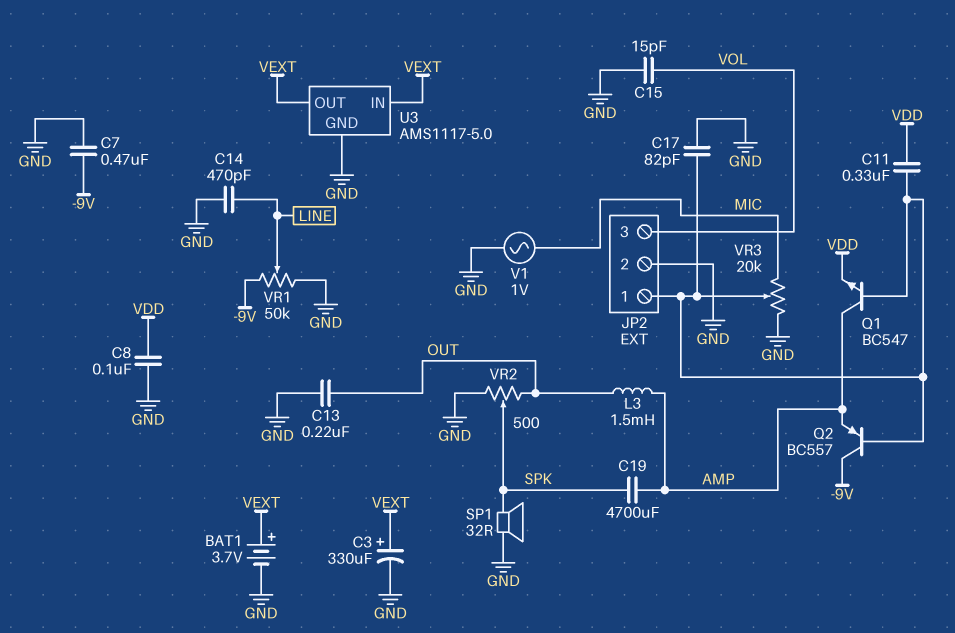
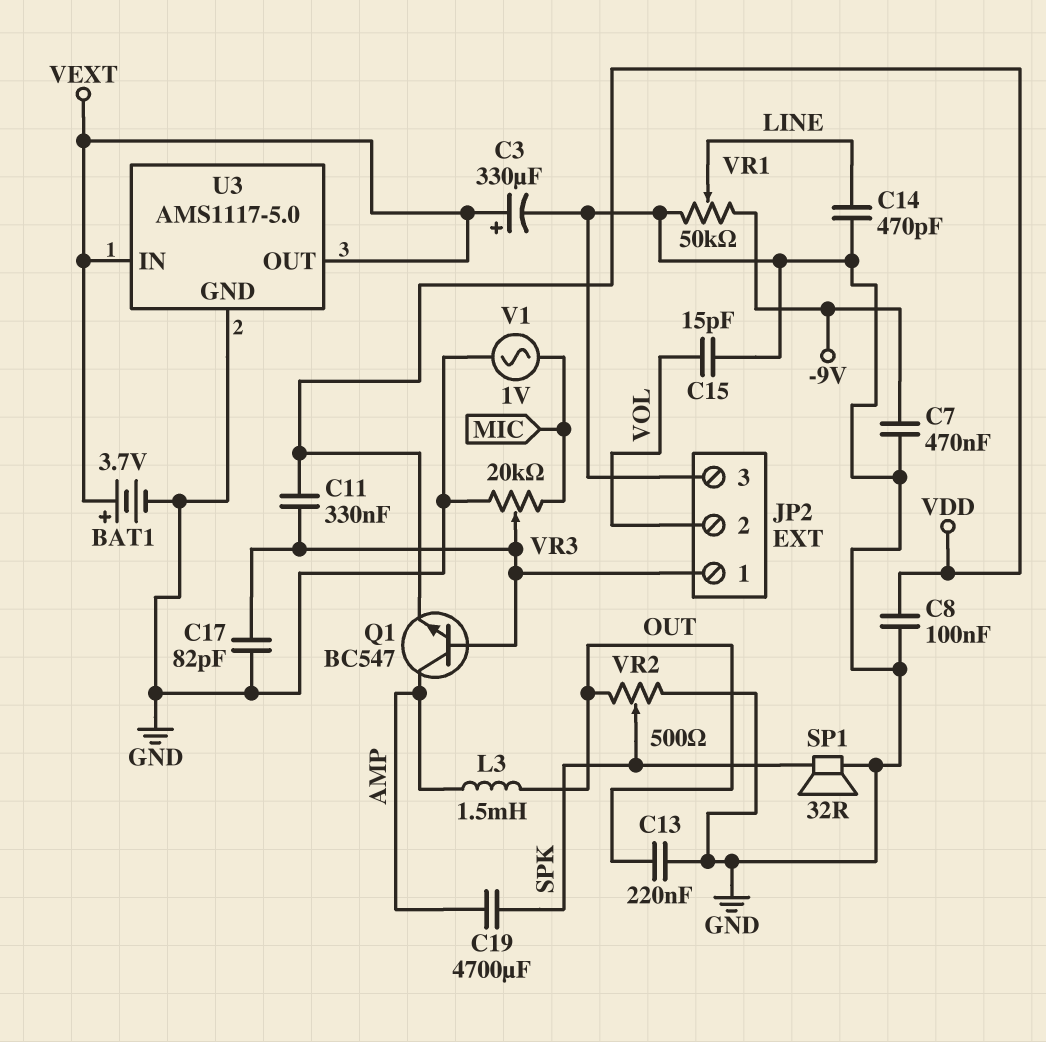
JP2 pin 2: GND -> VOL
JP2 pin 3: VOL -> GND
Q2: PNP BC557 (B JP2/1, C -9V, E AMP) -> none

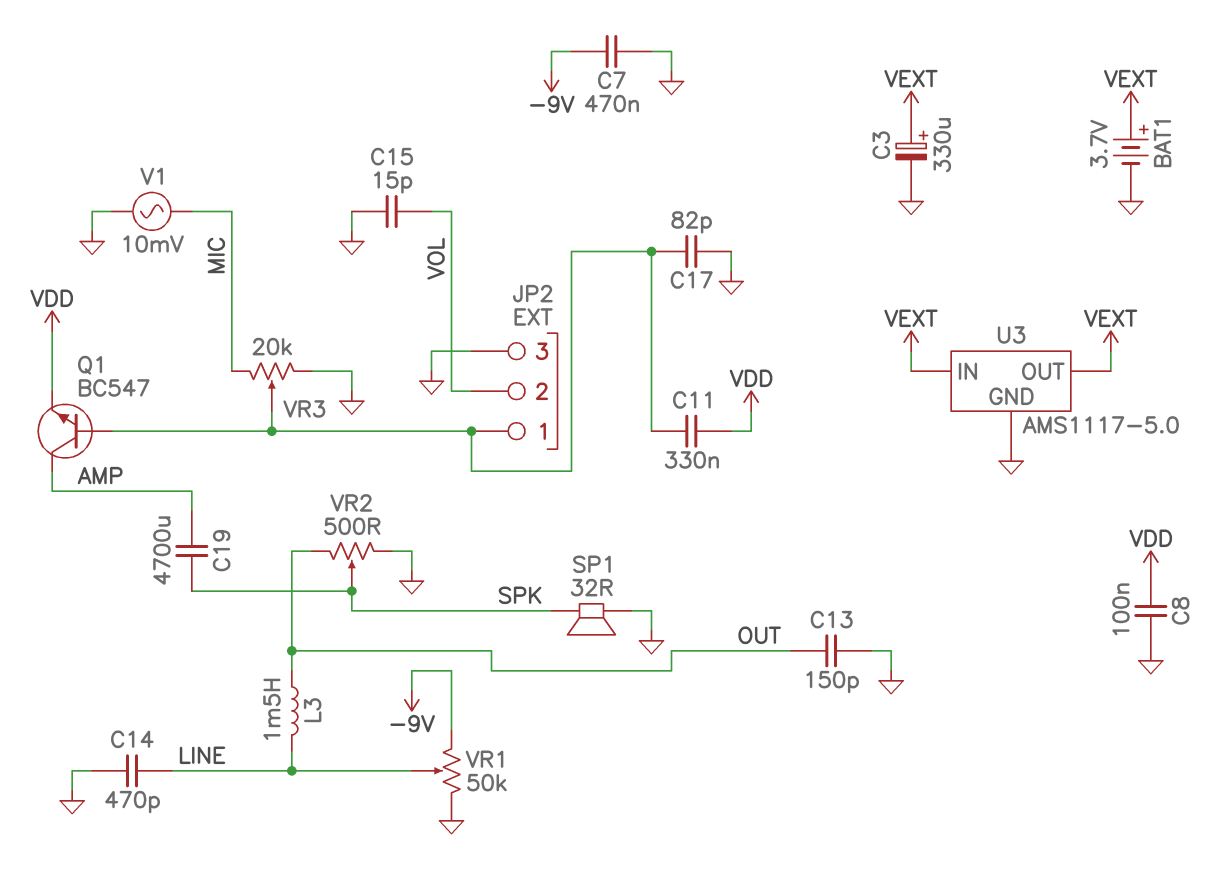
C13: 220nF (GND, OUT) -> 150pF (GND, OUT)
L3: 1.5mH (AMP, OUT) -> 1.5mH (LINE, OUT)
V1: AC 1V (GND, MIC) -> AC 10mV (GND, MIC)

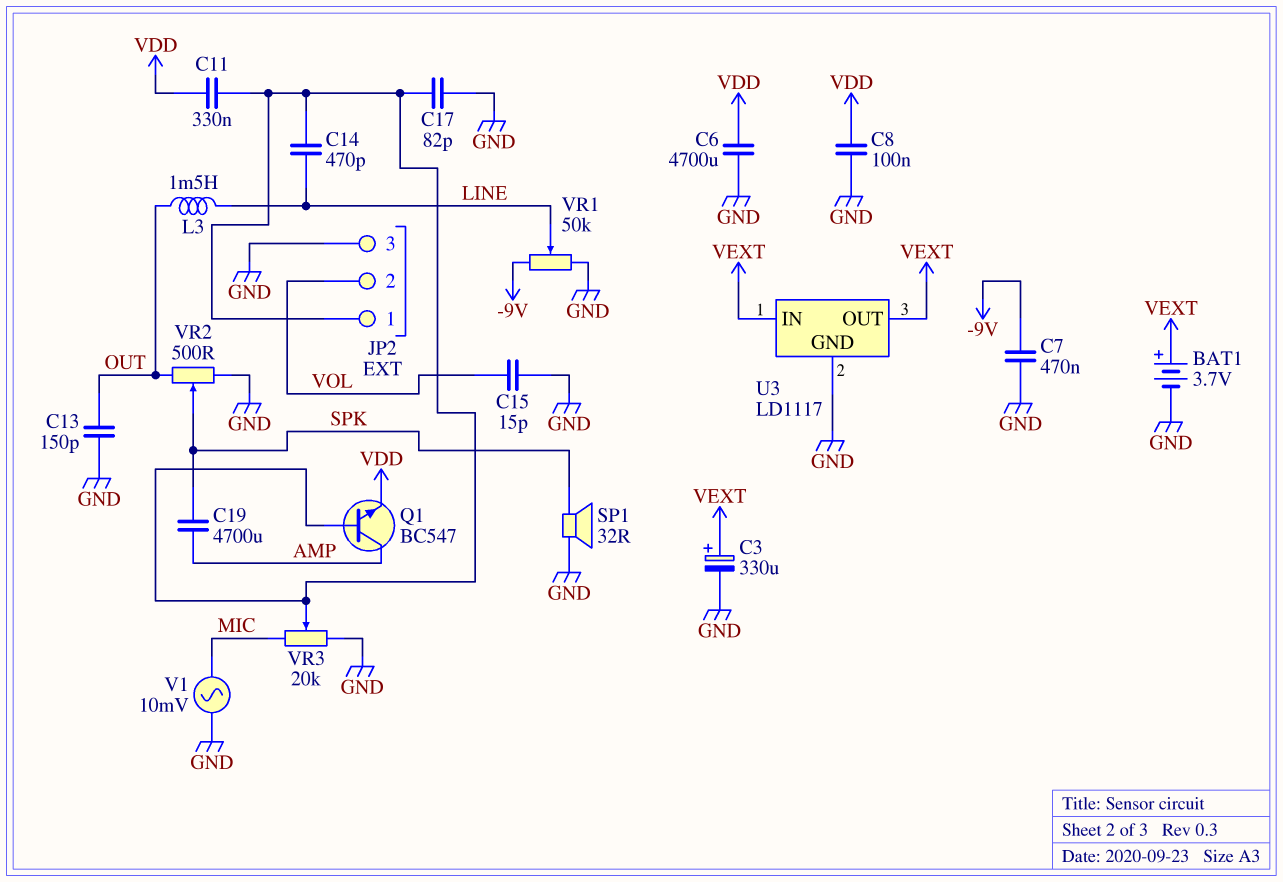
C6: none -> 4700uF (GND, VDD)
C14: 470pF (GND, LINE) -> 470pF (JP2/1, LINE)
U3: AMS1117-5.0 -> LD1117

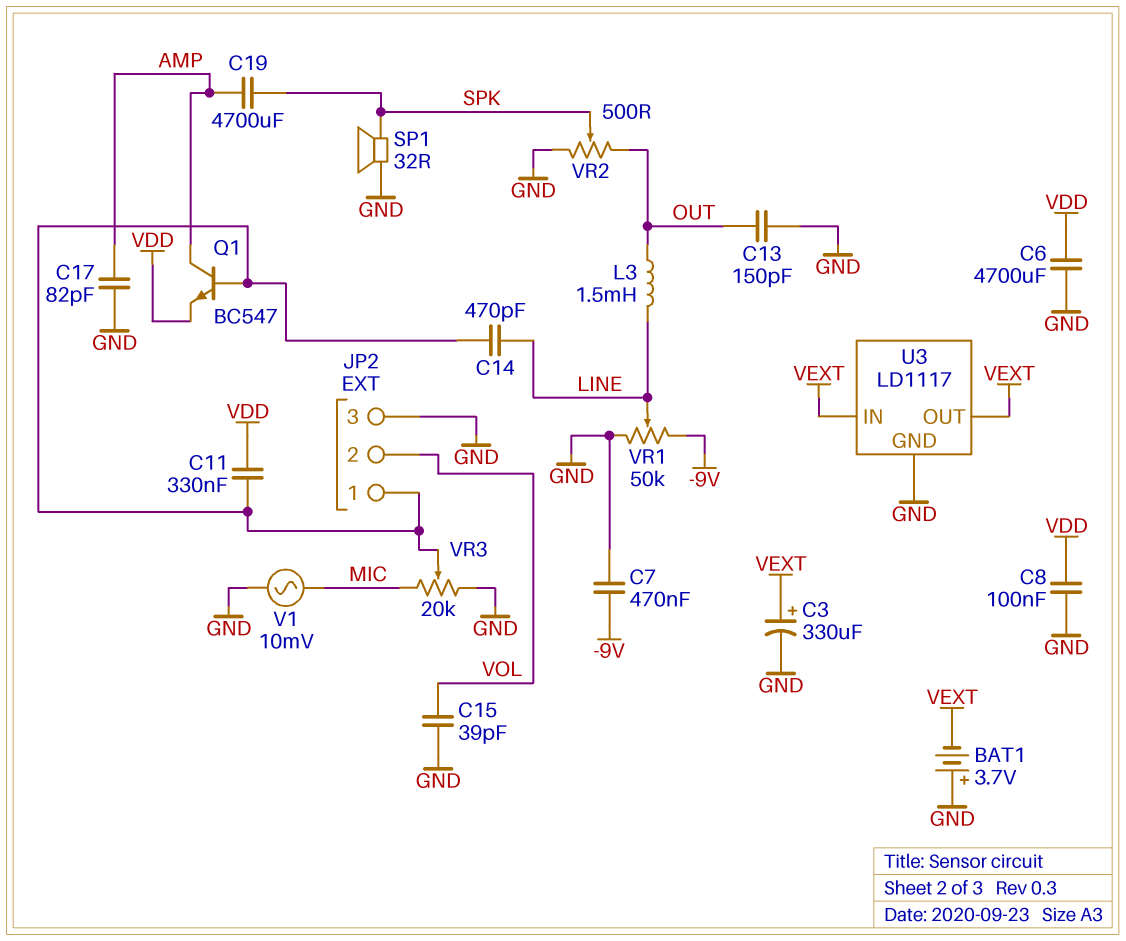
BAT1: 3.7V (plus VEXT, minus GND) -> 3.7V (plus GND, minus VEXT)
C15: 15pF (GND, VOL) -> 39pF (GND, VOL)
C17: 82pF (GND, JP2/1) -> 82pF (AMP, GND)

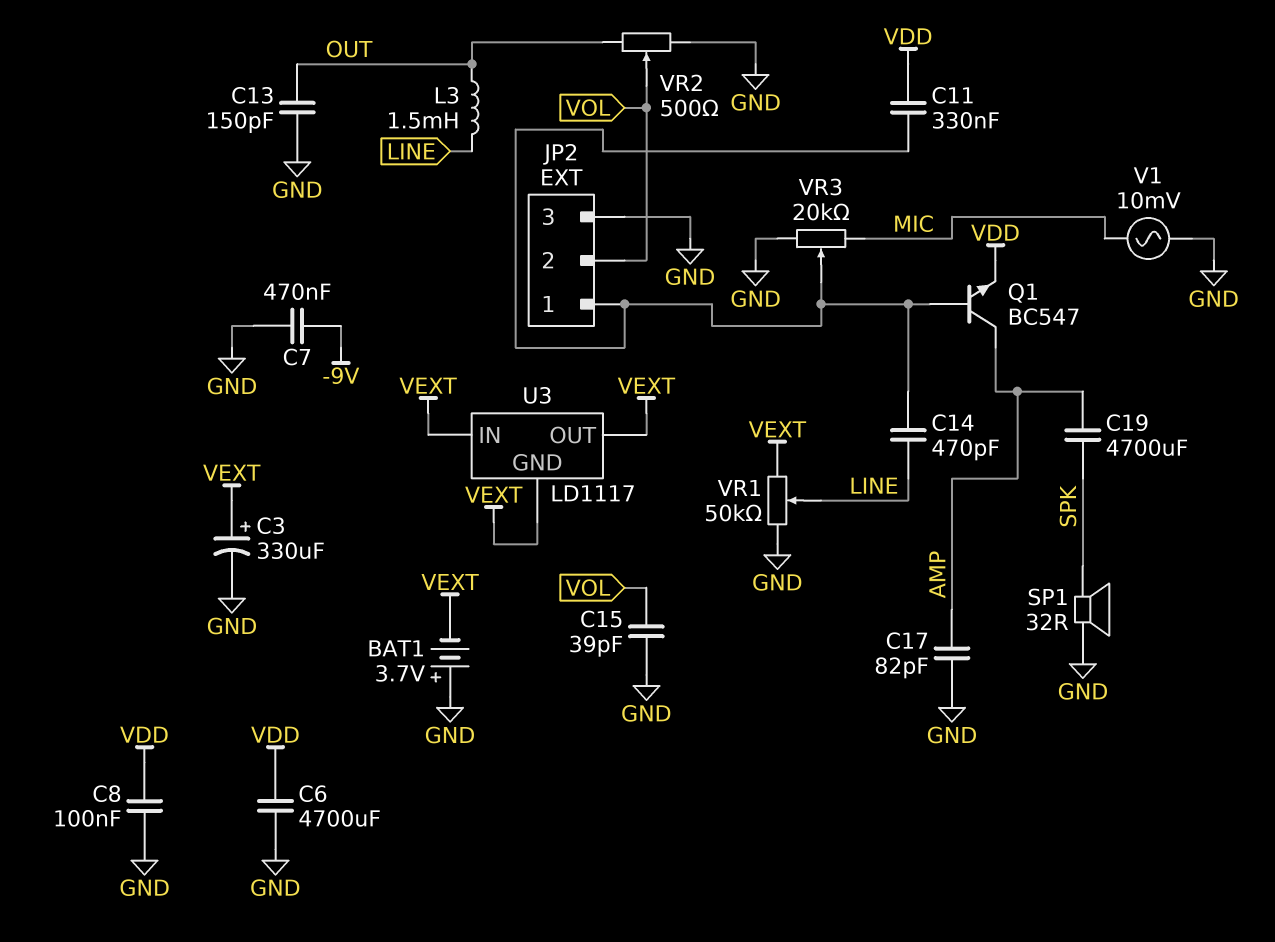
U3 pin GND: GND -> VEXT
VR1: 50k (-9V, GND, wiper LINE) -> 50k (GND, VEXT, wiper LINE)
VR2: 500 (GND, OUT, wiper SPK) -> 500 (GND, OUT, wiper VOL)

